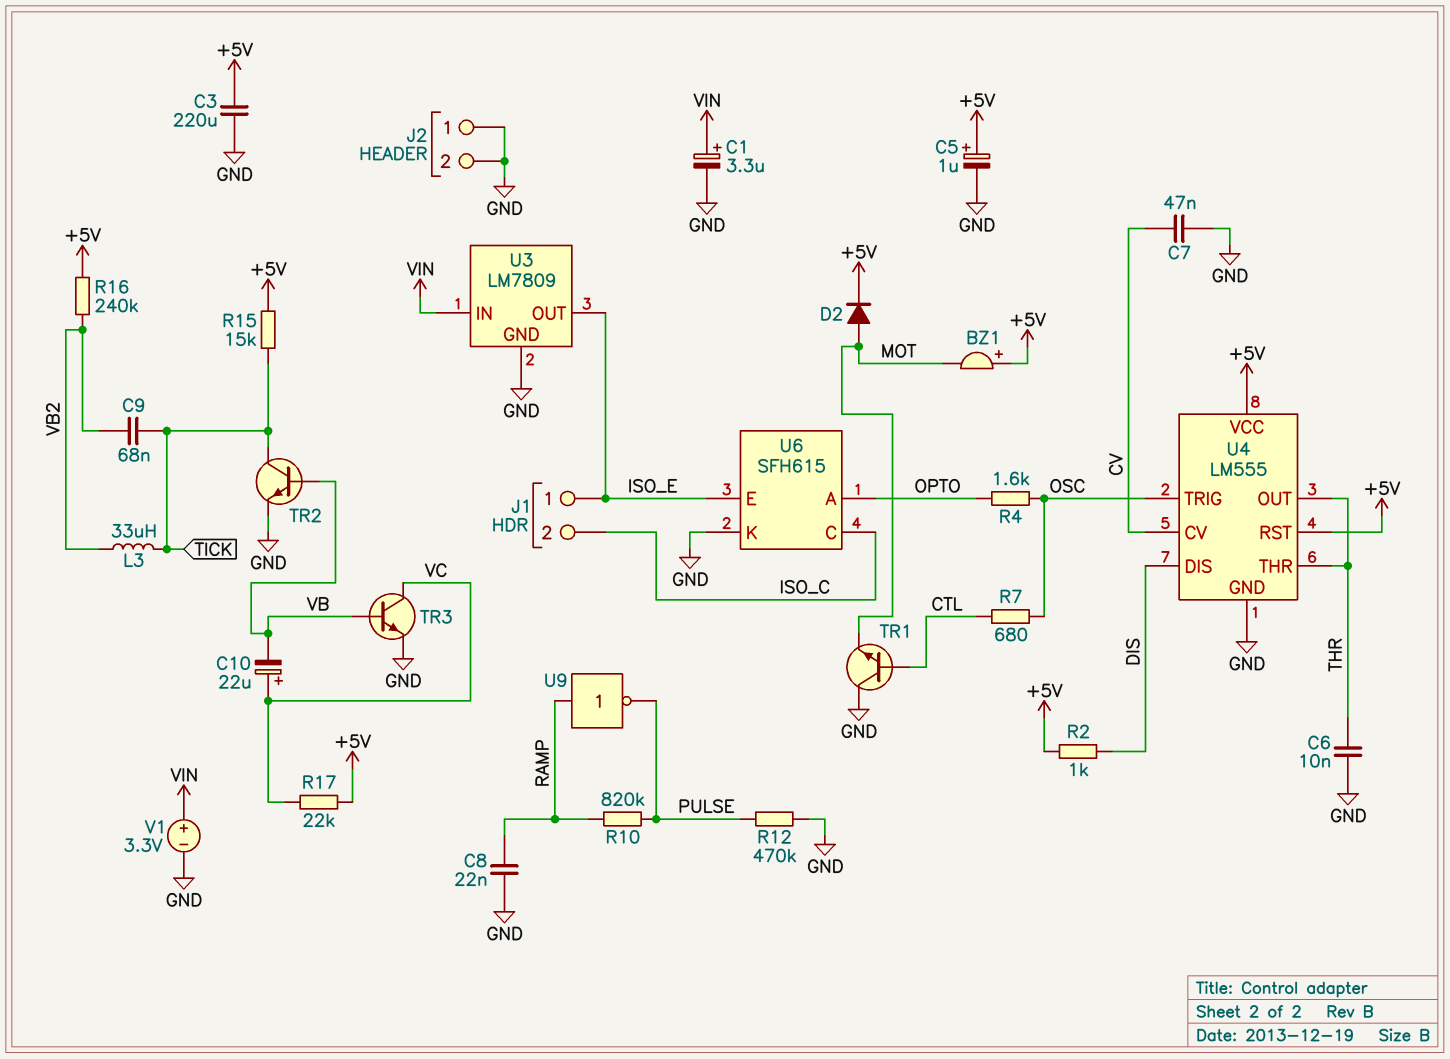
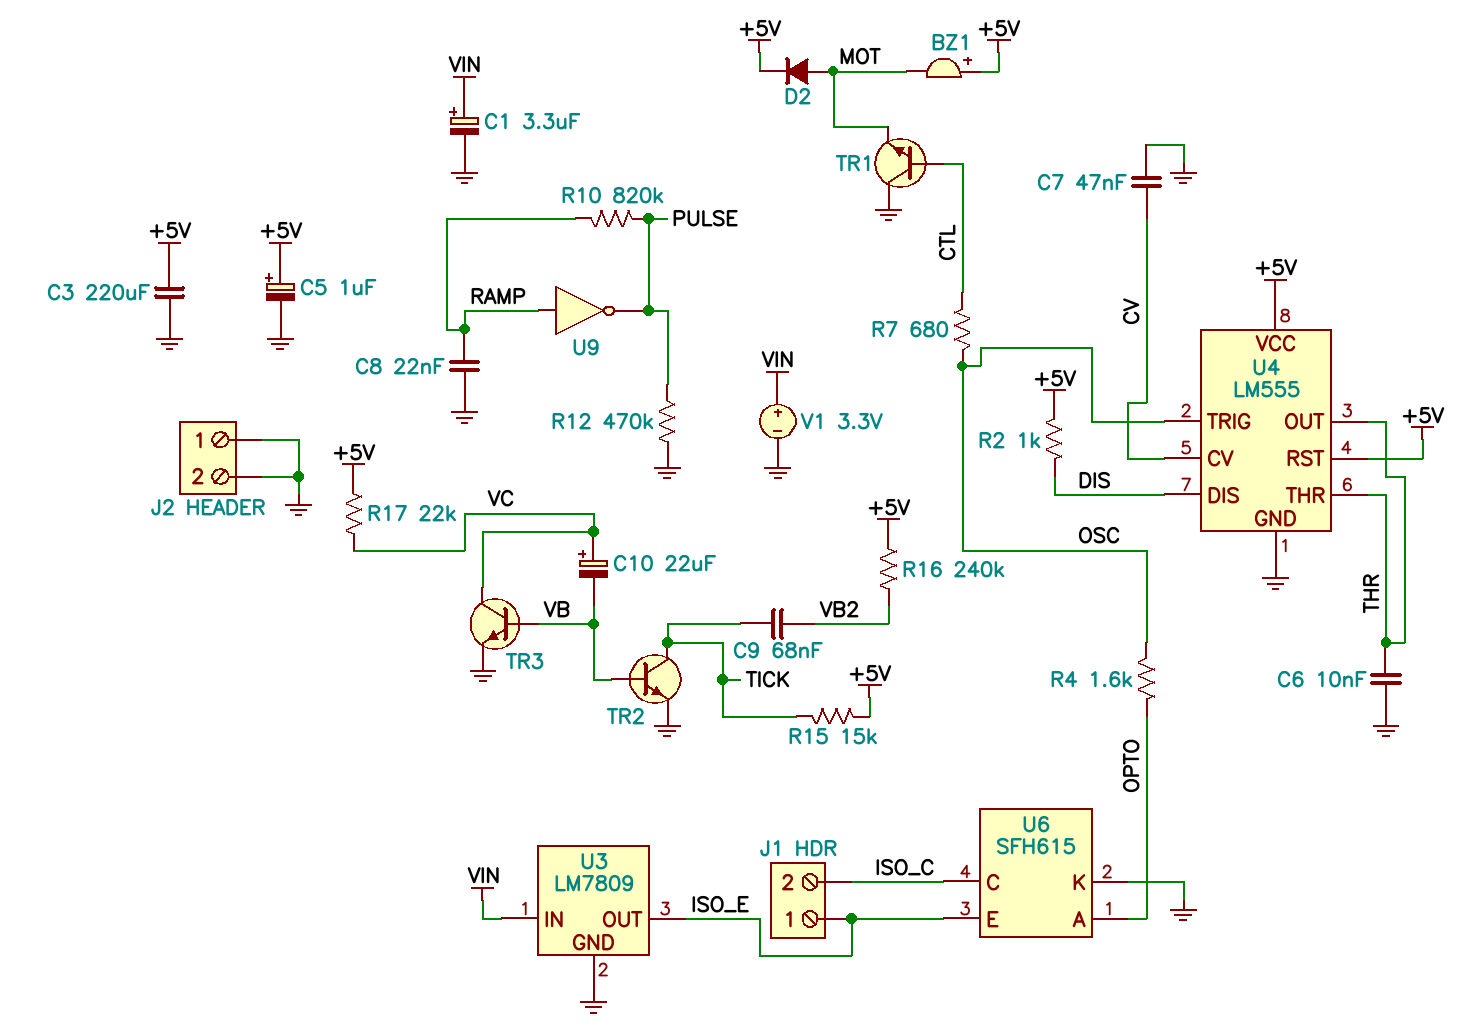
L3: 33uH (TICK, VB2) -> none

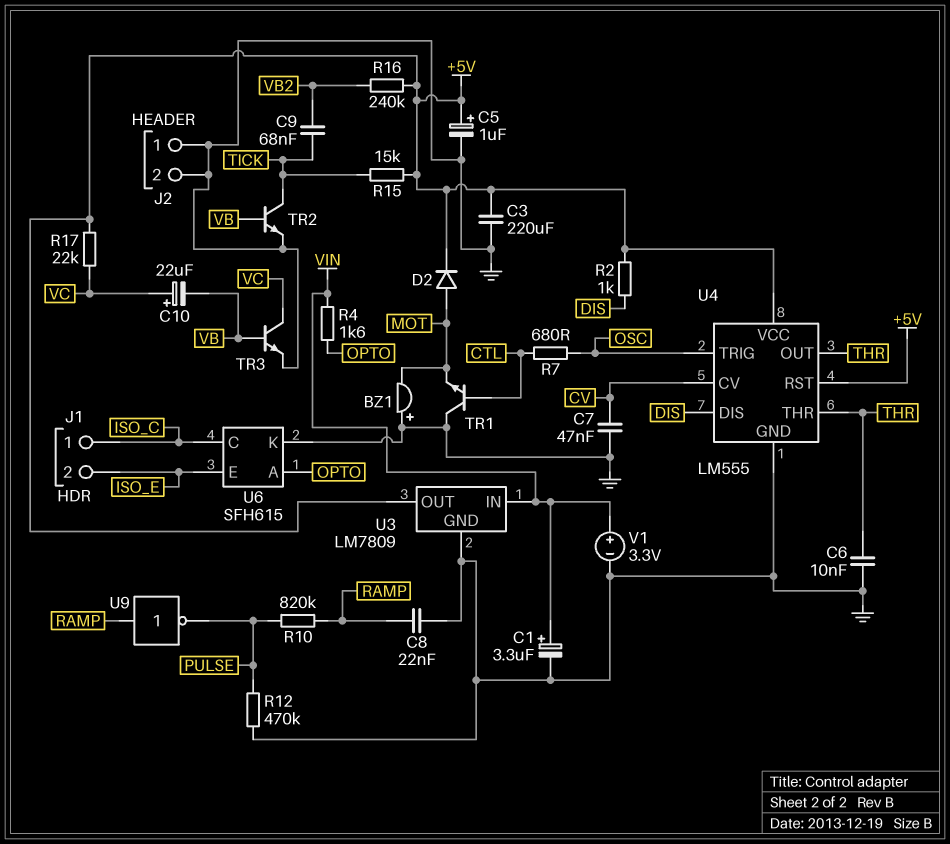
BZ1: buzzer (plus +5V, minus MOT) -> buzzer (plus GND, minus MOT)
J1 pin 1: ISO_E -> ISO_C
J1 pin 2: ISO_C -> ISO_E
R4: 1.6k (OPTO, OSC) -> 1.6k (OPTO, VIN)
U3 pin OUT: ISO_E -> +5V

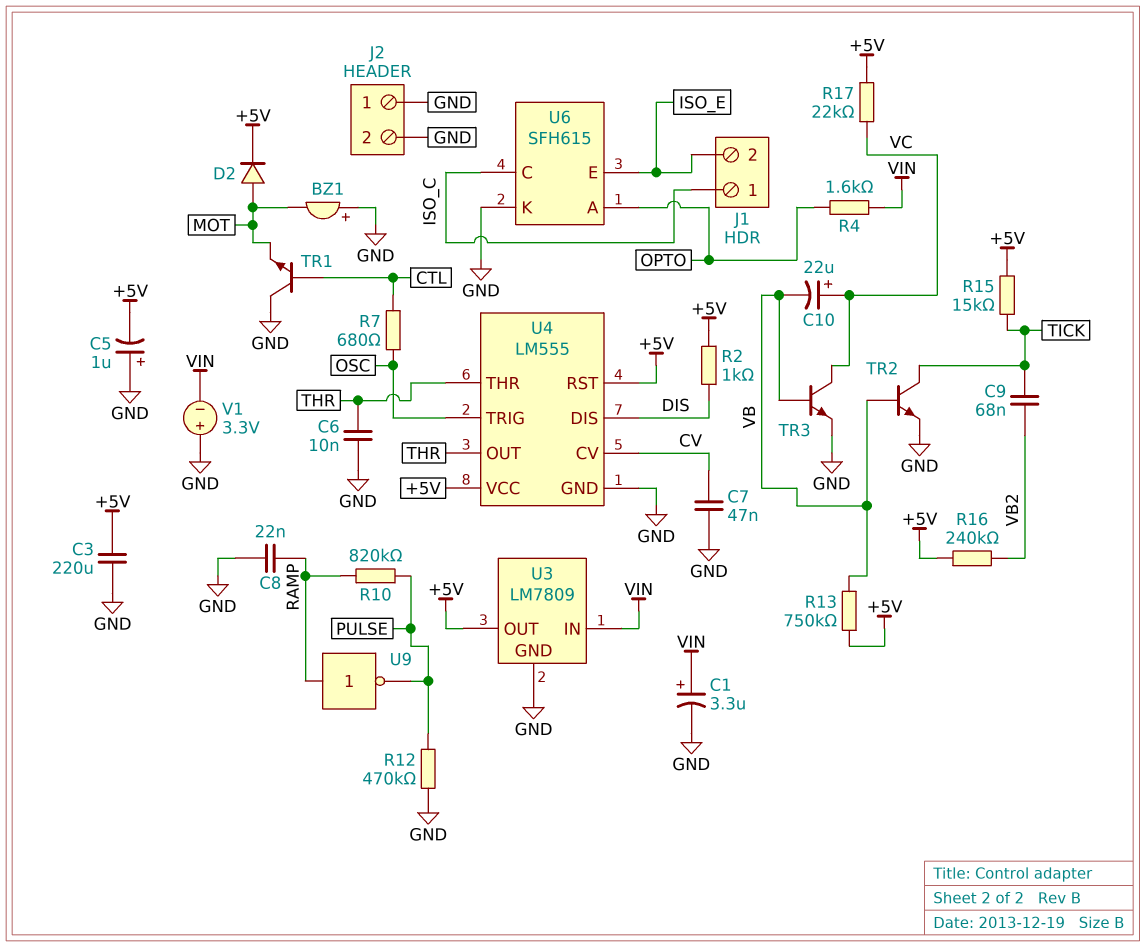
C5: 1uF (plus +5V, minus GND) -> 1uF (plus GND, minus +5V)
R13: none -> 750k (+5V, VB)
V1: 3.3V (plus VIN, minus GND) -> 3.3V (plus GND, minus VIN)

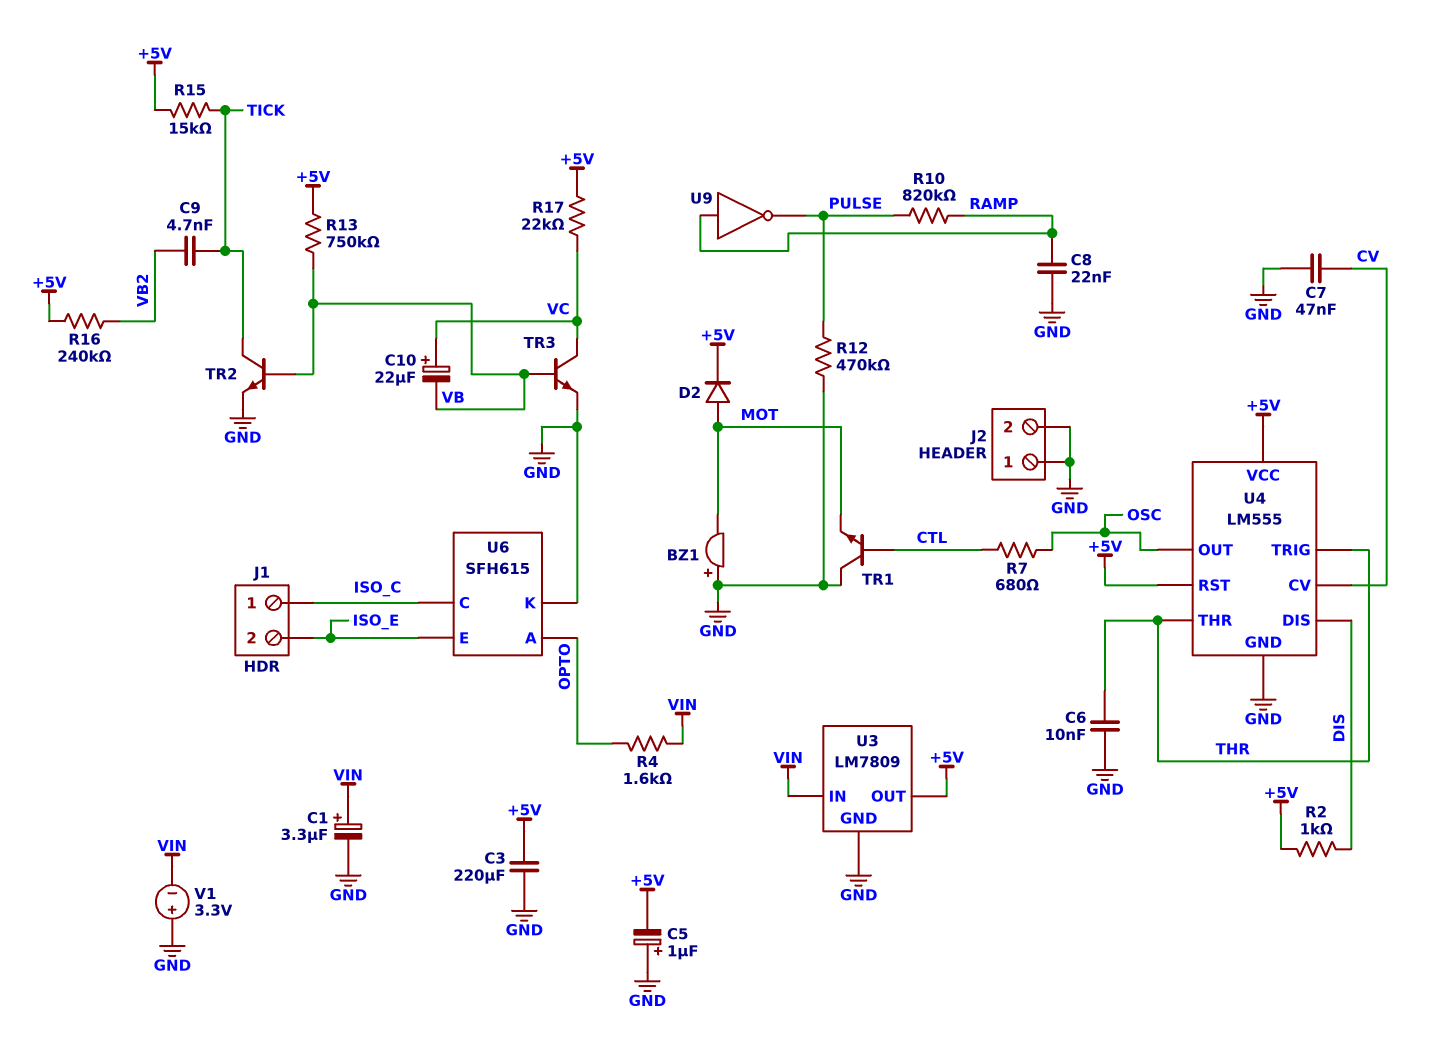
C9: 68nF (TICK, VB2) -> 4.7nF (TICK, VB2)
U4 pin OUT: THR -> OSC
U4 pin TRIG: OSC -> THR

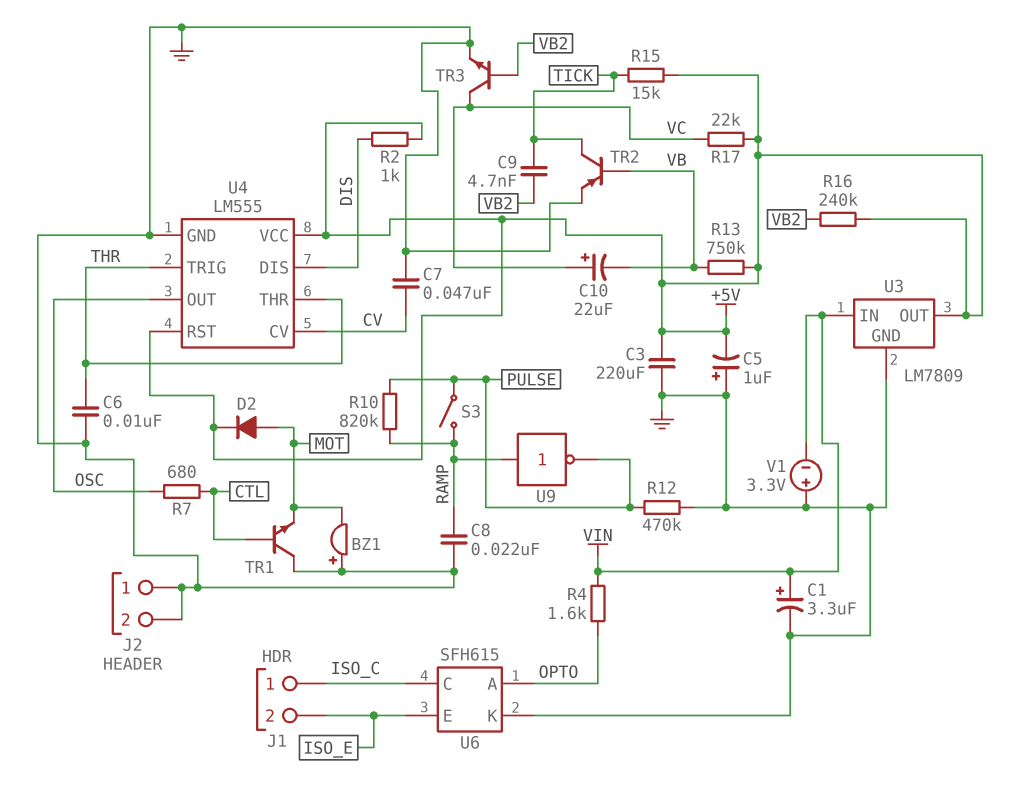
S3: none -> switch (PULSE, RAMP)
TR2: NPN (B VB, C TICK, E GND) -> PNP (B VB, C TICK, E GND)
TR3: NPN (B VB, C VC, E GND) -> NPN (B VB2, C VC, E GND)

